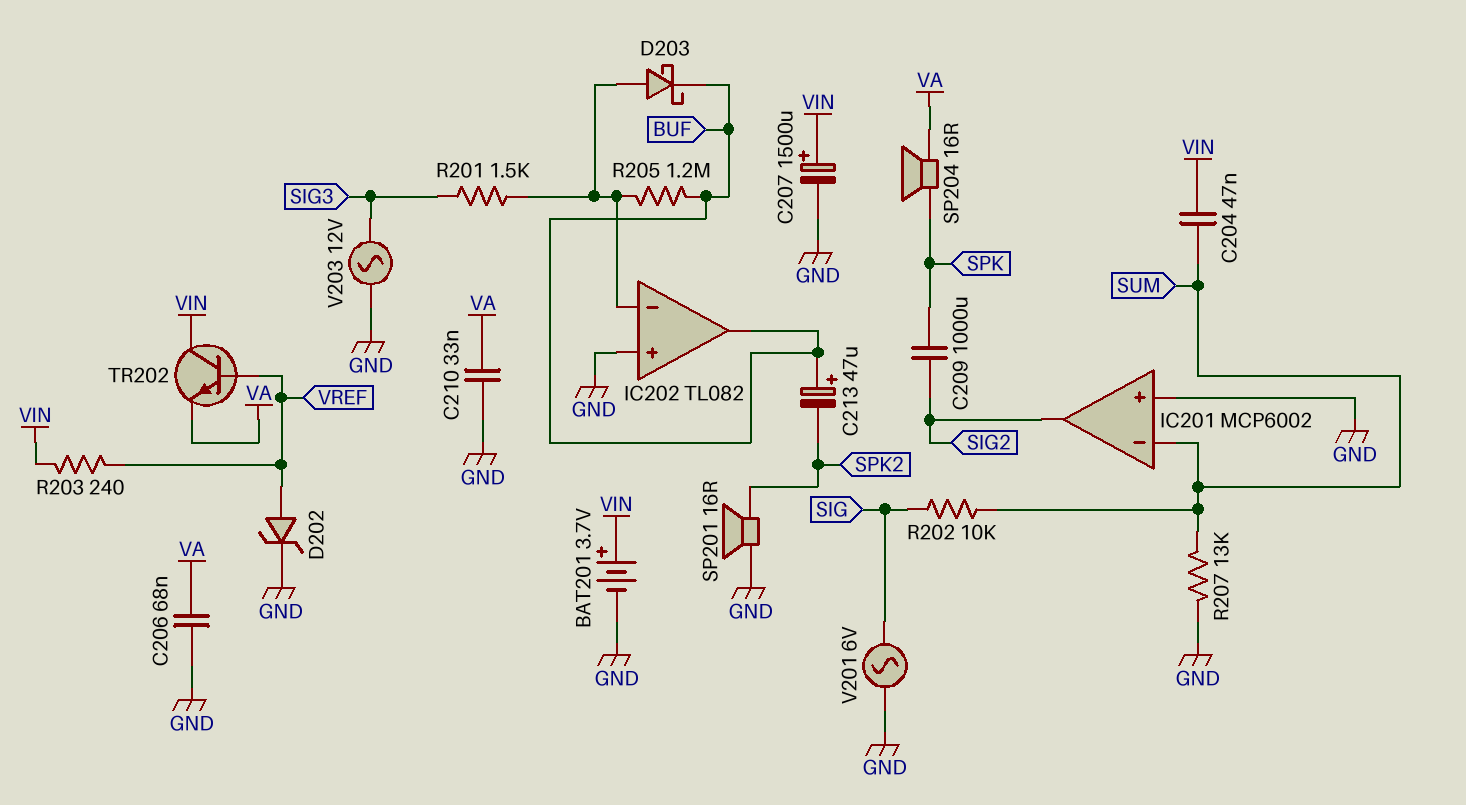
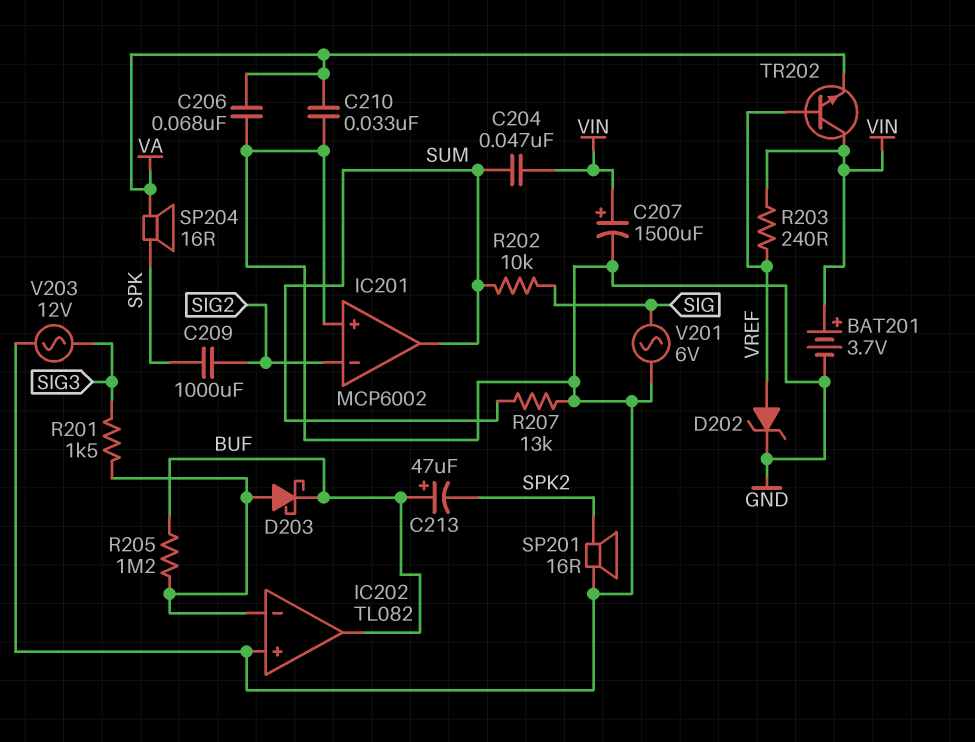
IC201 pin in-: SUM -> SIG2
IC201 pin out: SIG2 -> SUM

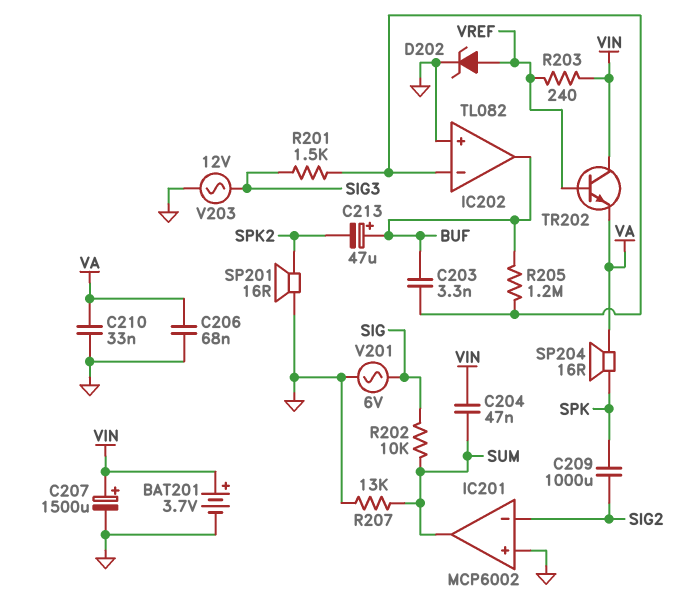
C203: none -> 3.3nF (BUF, IC202/in-)
D203: schottky (A IC202/in-, K BUF) -> none

